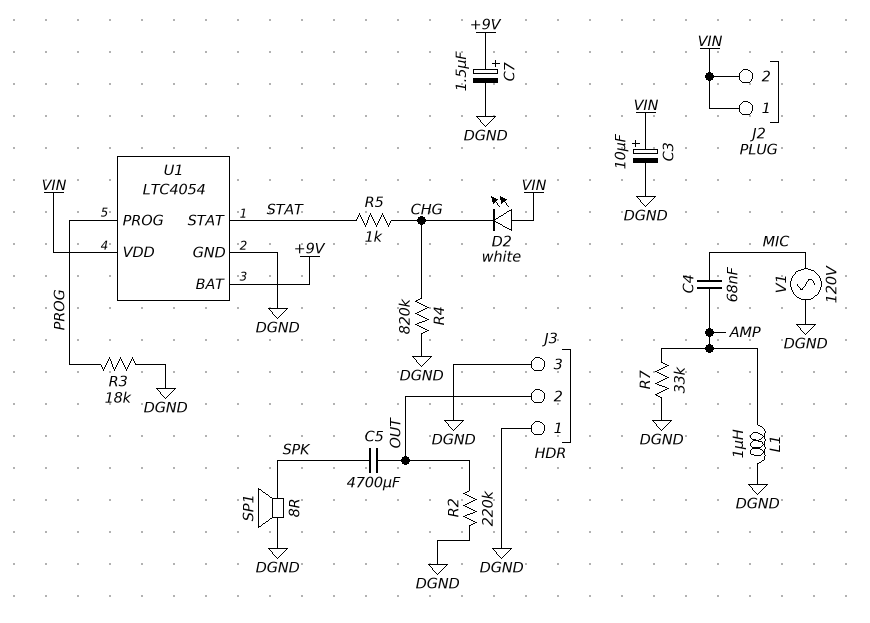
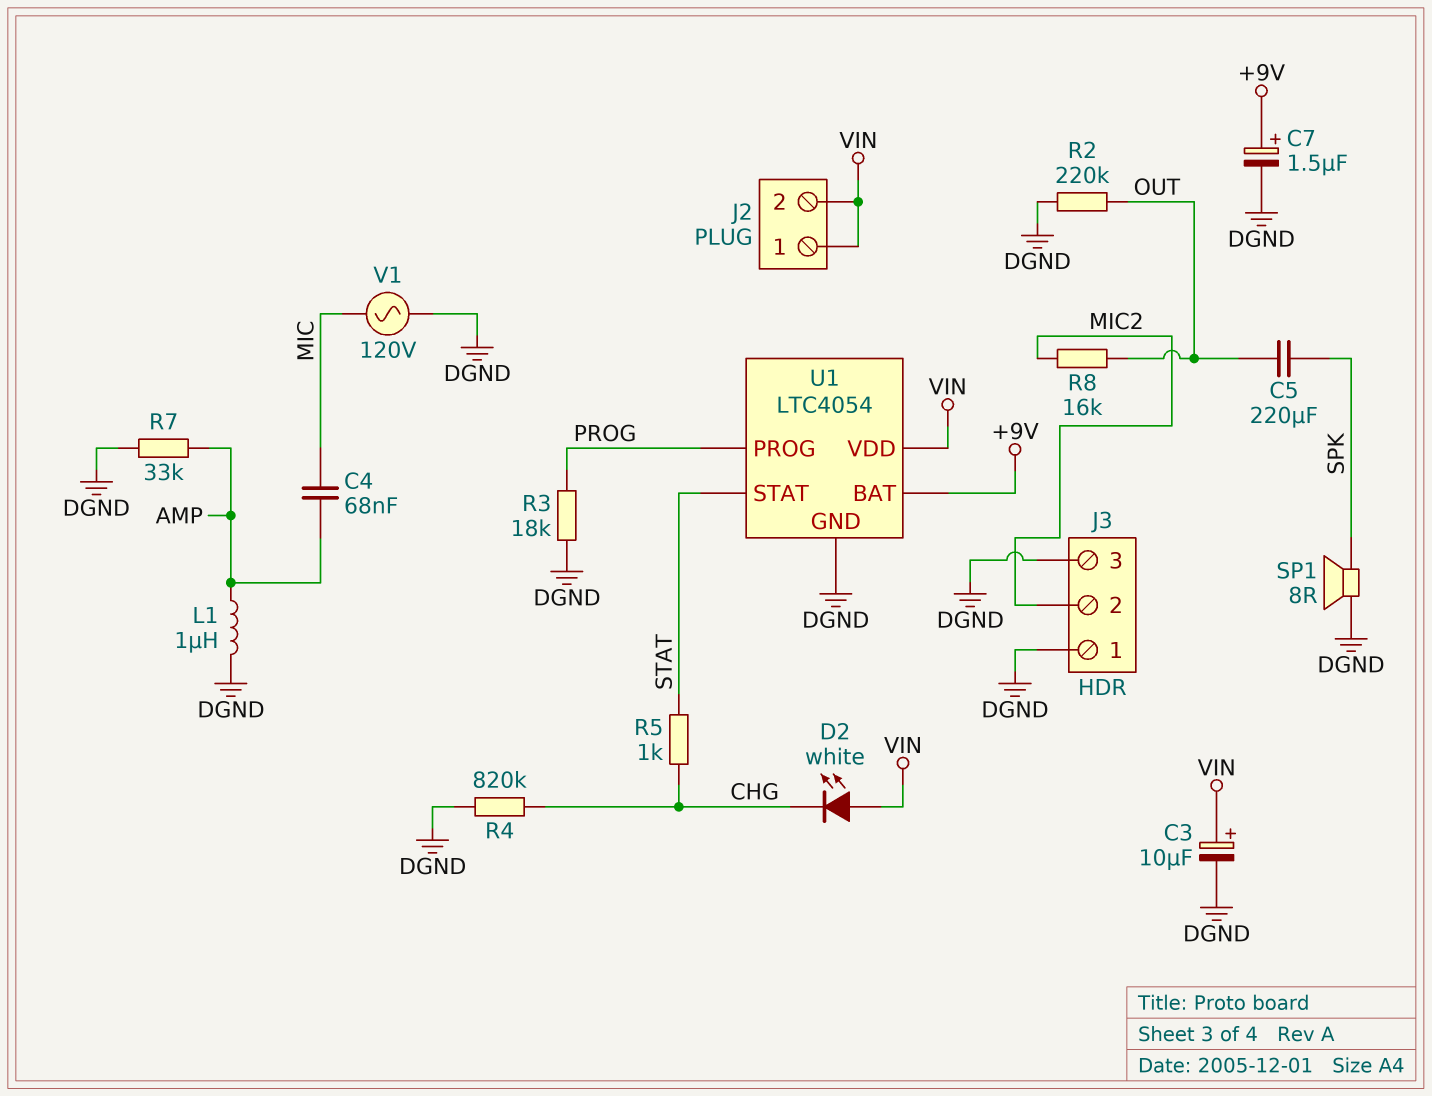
C5: 4700uF (OUT, SPK) -> 220uF (OUT, SPK)
J3 pin 2: OUT -> MIC2
R8: none -> 16k (MIC2, OUT)

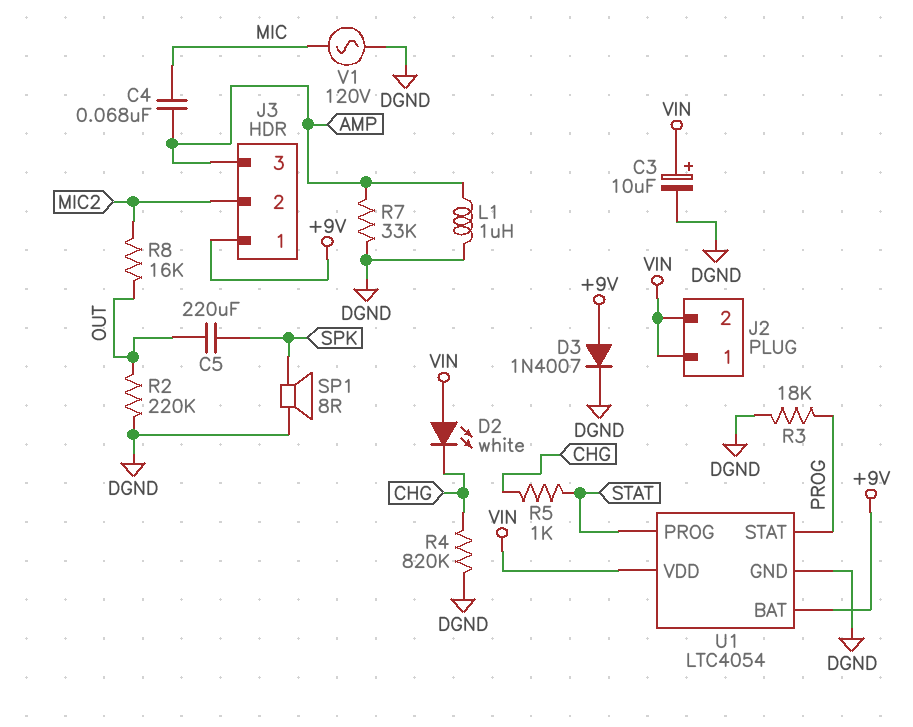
C7: 1.5uF (plus +9V, minus DGND) -> none
D3: none -> diode 1N4007 (A +9V, K DGND)
J3 pin 1: DGND -> +9V
J3 pin 3: DGND -> AMP
U1 pin PROG: PROG -> STAT
U1 pin STAT: STAT -> PROG

